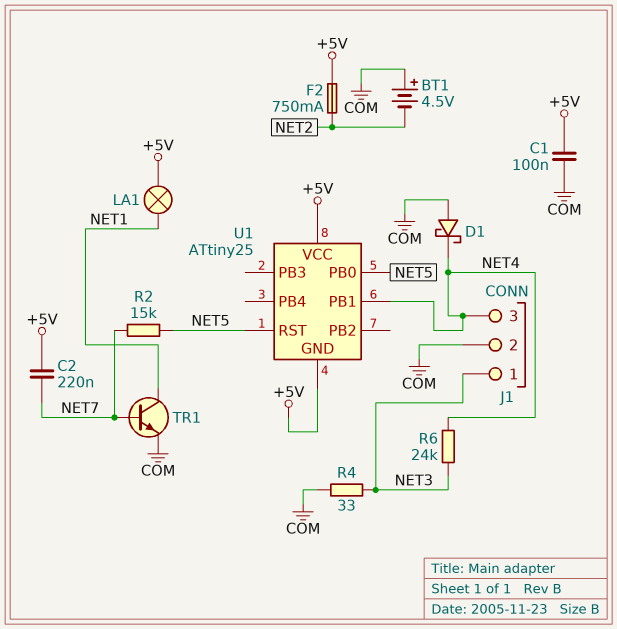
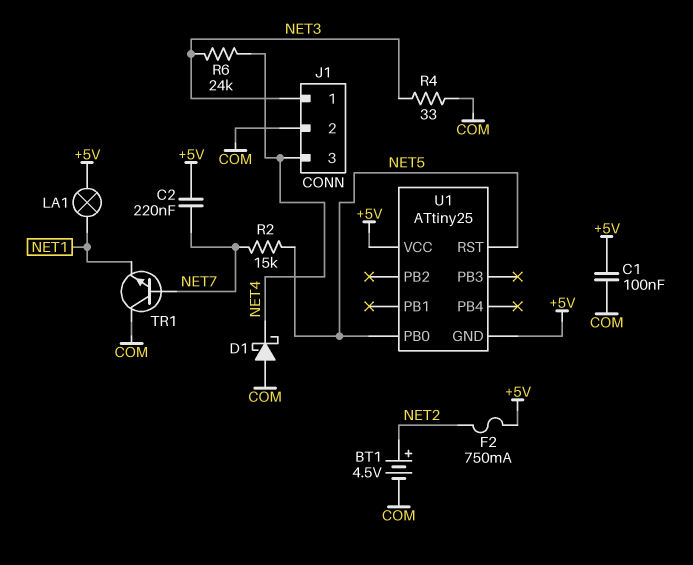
BT1: 4.5V (plus COM, minus NET2) -> 4.5V (plus NET2, minus COM)
TR1: NPN (B NET7, C NET1, E COM) -> NPN (B NET7, C COM, E NET1)
U1 pin PB1: NET4 -> none

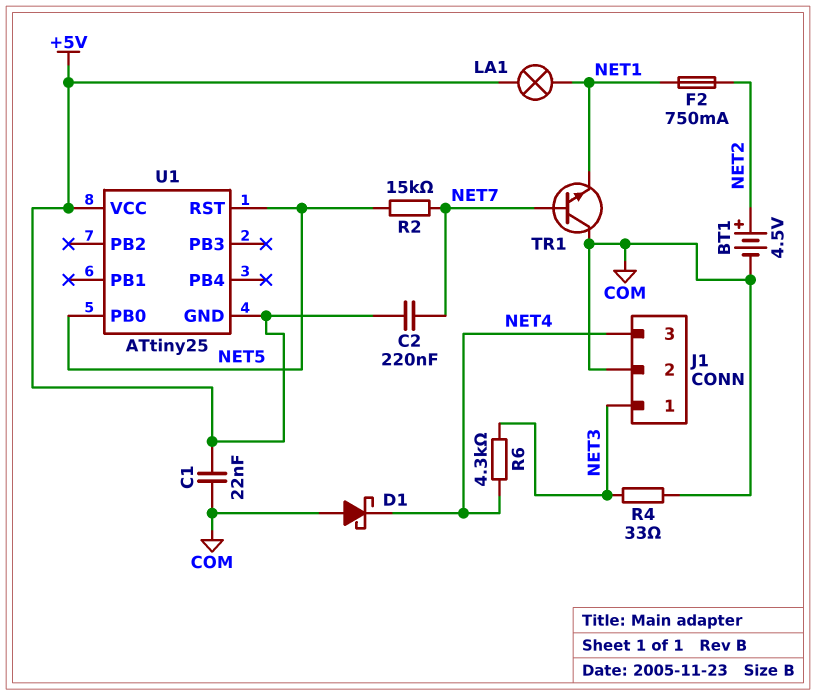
C1: 100nF (+5V, COM) -> 22nF (+5V, COM)
F2: 750mA (+5V, NET2) -> 750mA (NET1, NET2)
R6: 24k (NET3, NET4) -> 4.3k (NET3, NET4)

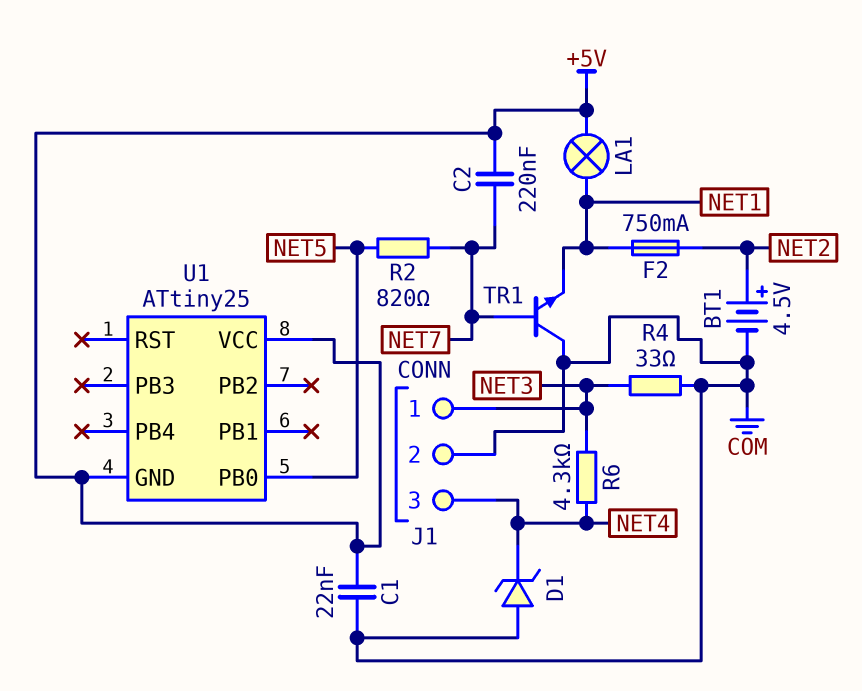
D1: schottky (A COM, K NET4) -> zener (A COM, K NET4)
R2: 15k (NET5, NET7) -> 820 (NET5, NET7)
U1 pin RST: NET5 -> none

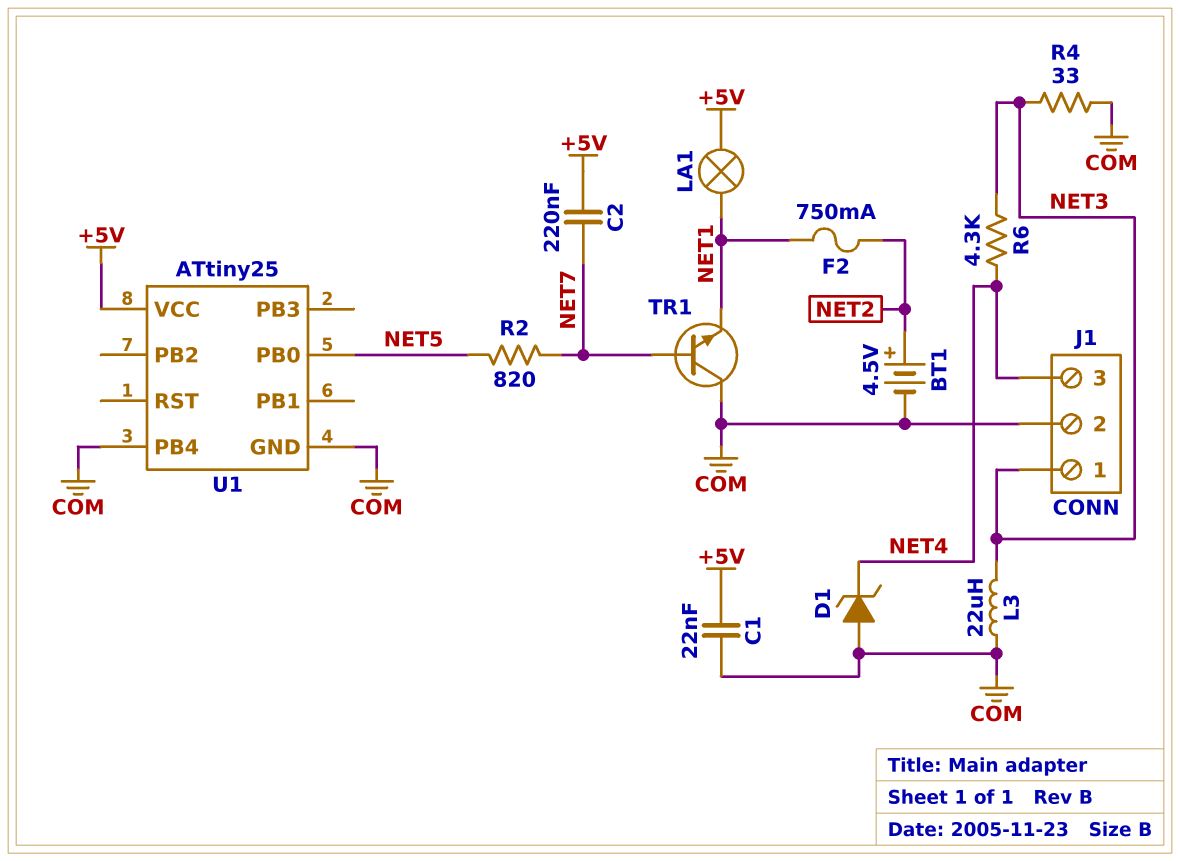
L3: none -> 22uH (COM, NET3)
U1 pin GND: +5V -> COM
U1 pin PB4: none -> COM

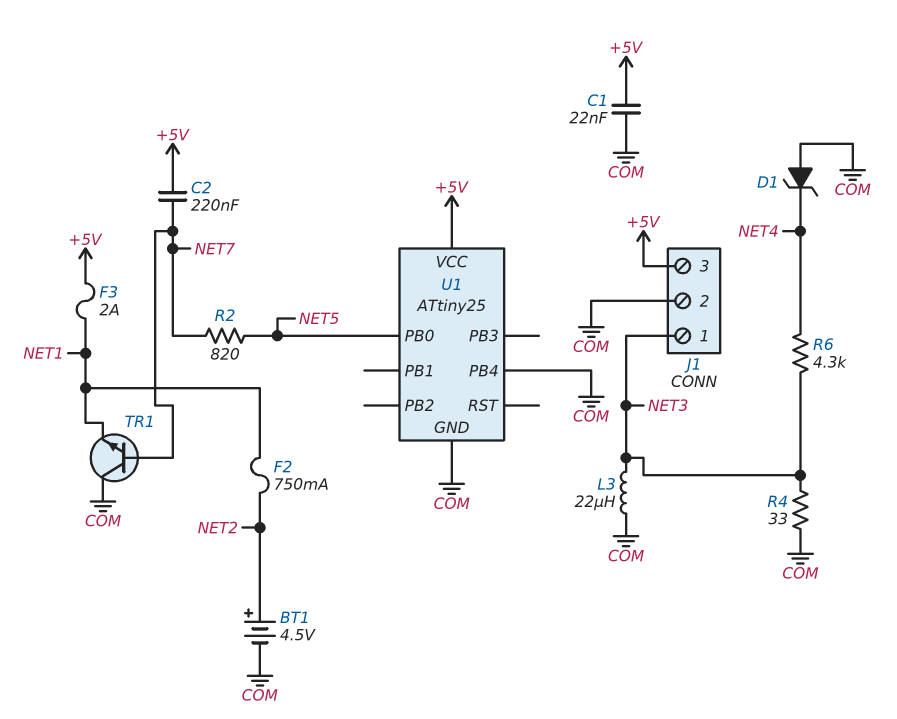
F3: none -> 2A (+5V, NET1)
J1 pin 3: NET4 -> +5V
LA1: lamp (+5V, NET1) -> none

